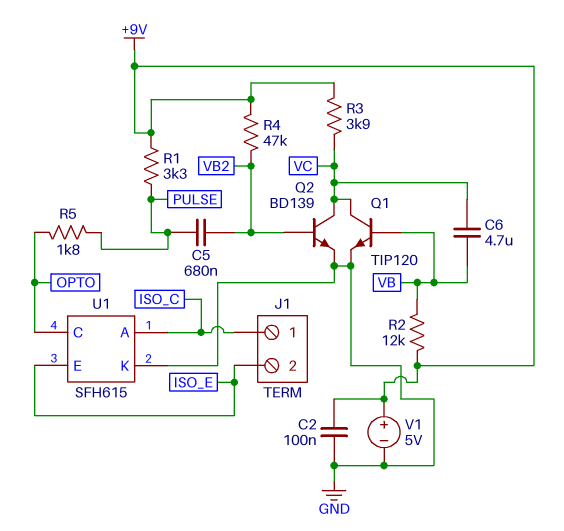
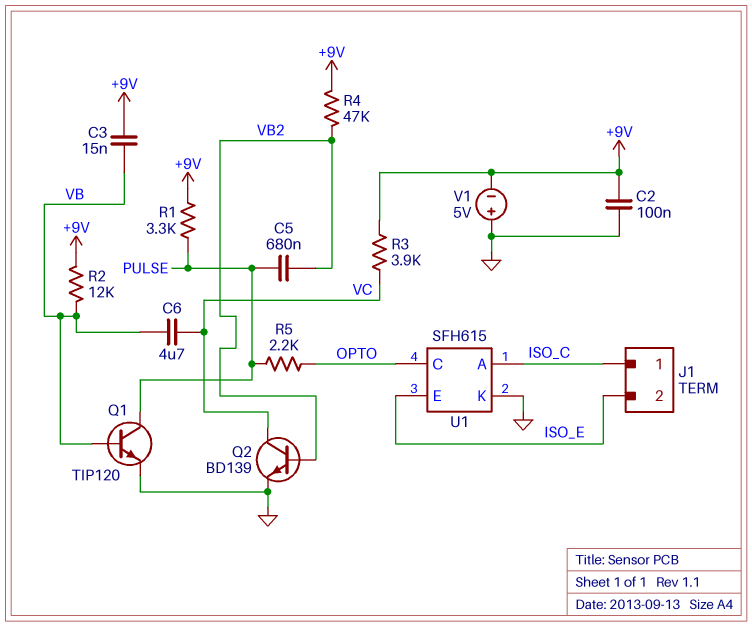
C3: none -> 15nF (+9V, VB)
Q1: NPN TIP120 (B VB, C VC, E GND) -> NPN TIP120 (B VB, C PULSE, E GND)
R5: 1.8k (OPTO, PULSE) -> 2.2k (OPTO, PULSE)
V1: 5V (plus +9V, minus GND) -> 5V (plus GND, minus +9V)

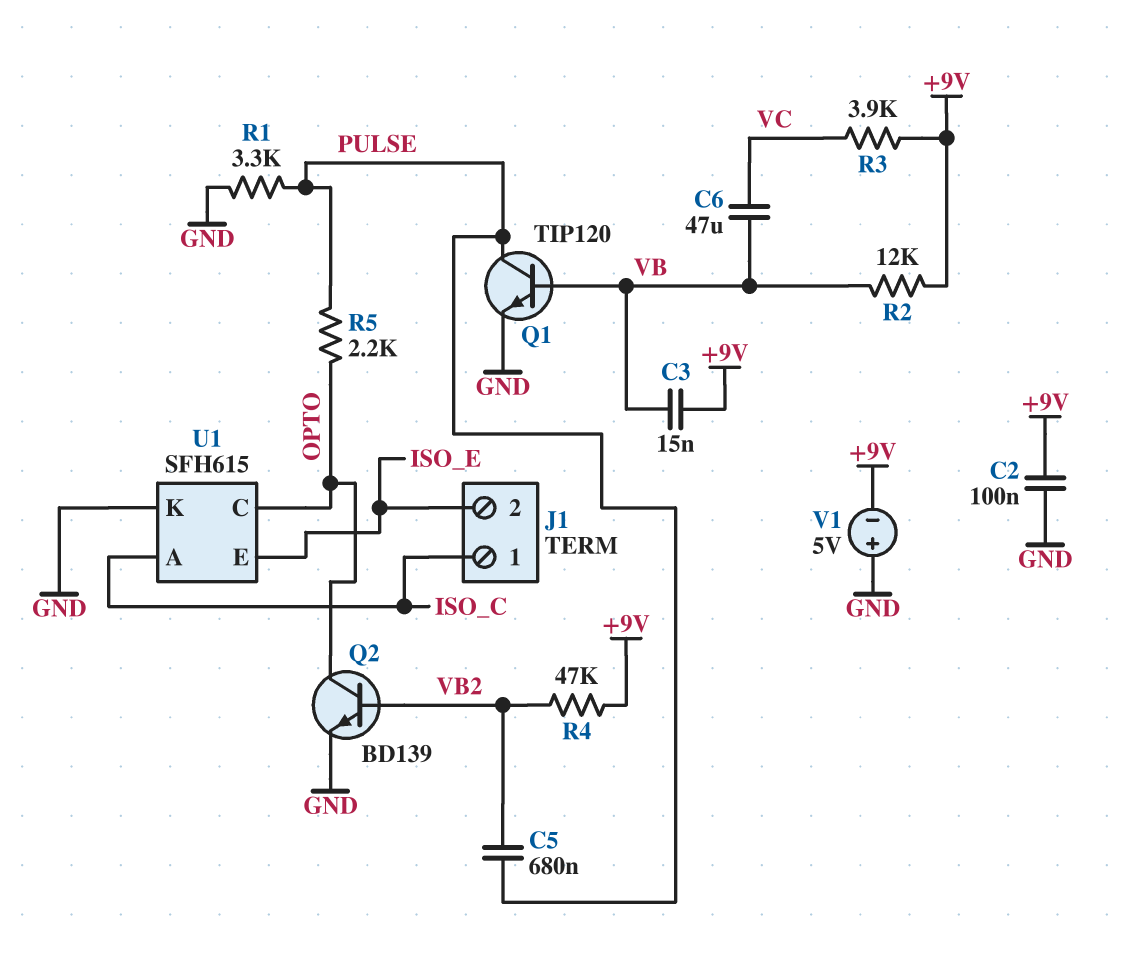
C6: 4.7uF (VB, VC) -> 47uF (VB, VC)
Q2: NPN BD139 (B VB2, C VC, E GND) -> NPN BD139 (B VB2, C OPTO, E GND)
R1: 3.3k (+9V, PULSE) -> 3.3k (GND, PULSE)

